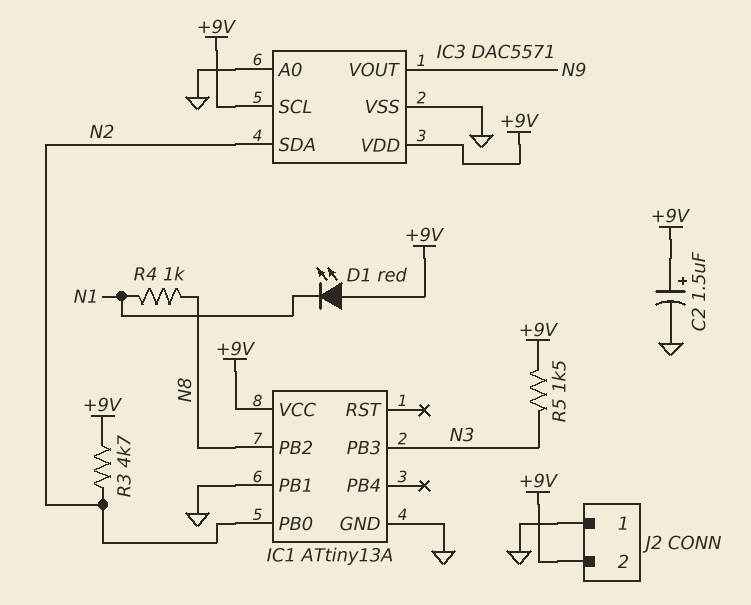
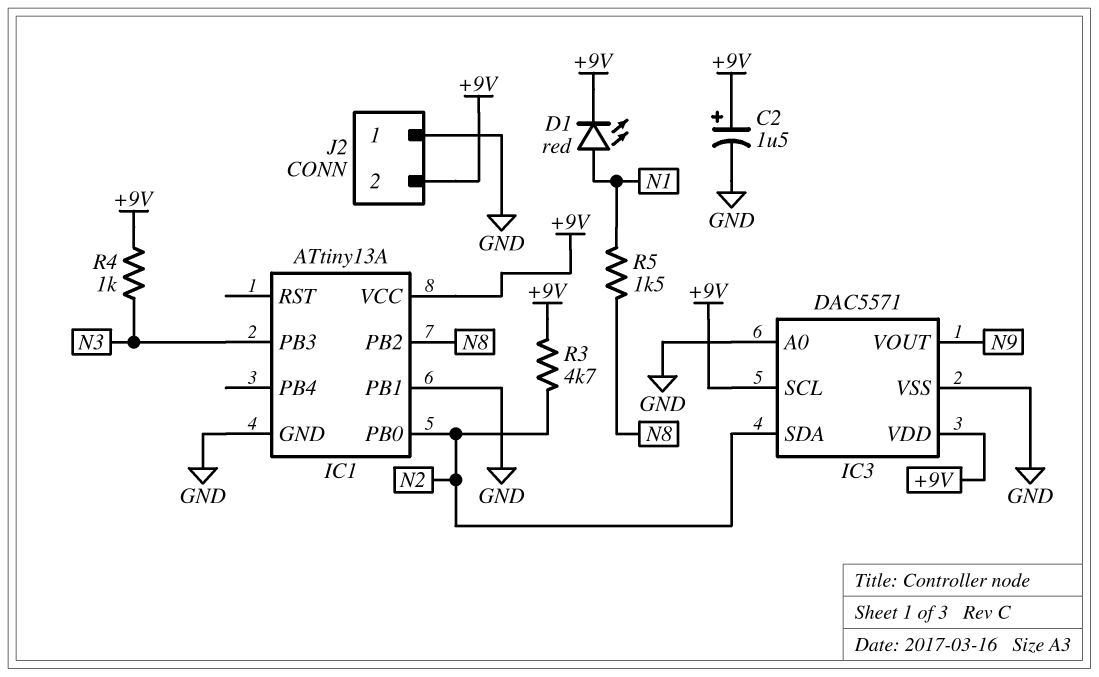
D1: LED red (A +9V, K N1) -> LED red (A N1, K +9V)
R4: 1k (N1, N8) -> 1k (+9V, N3)
R5: 1.5k (+9V, N3) -> 1.5k (N1, N8)

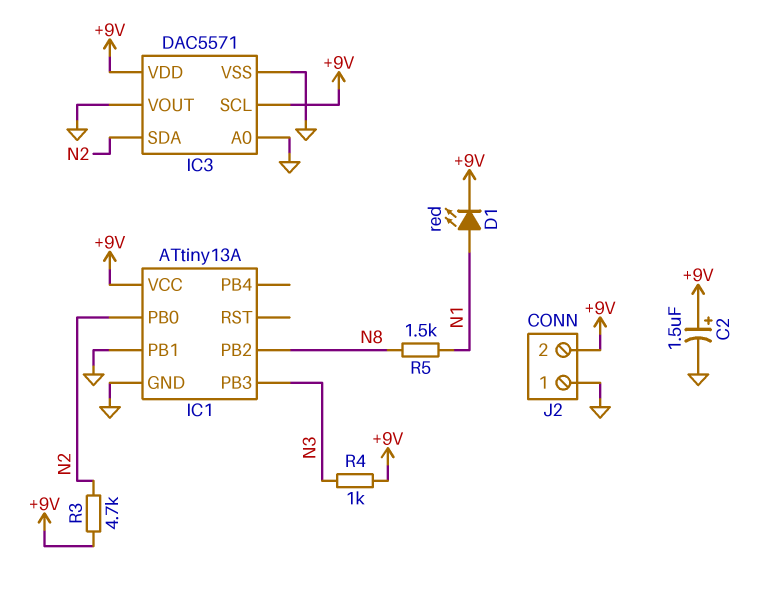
IC3 pin VOUT: N9 -> GND

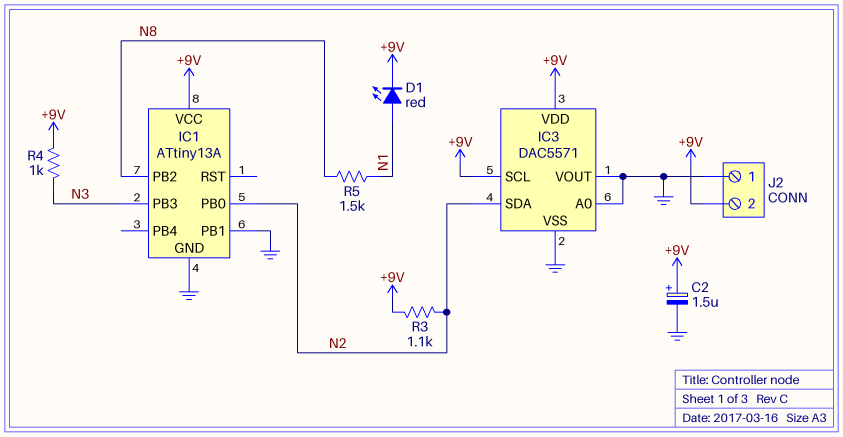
R3: 4.7k (+9V, N2) -> 1.1k (+9V, N2)

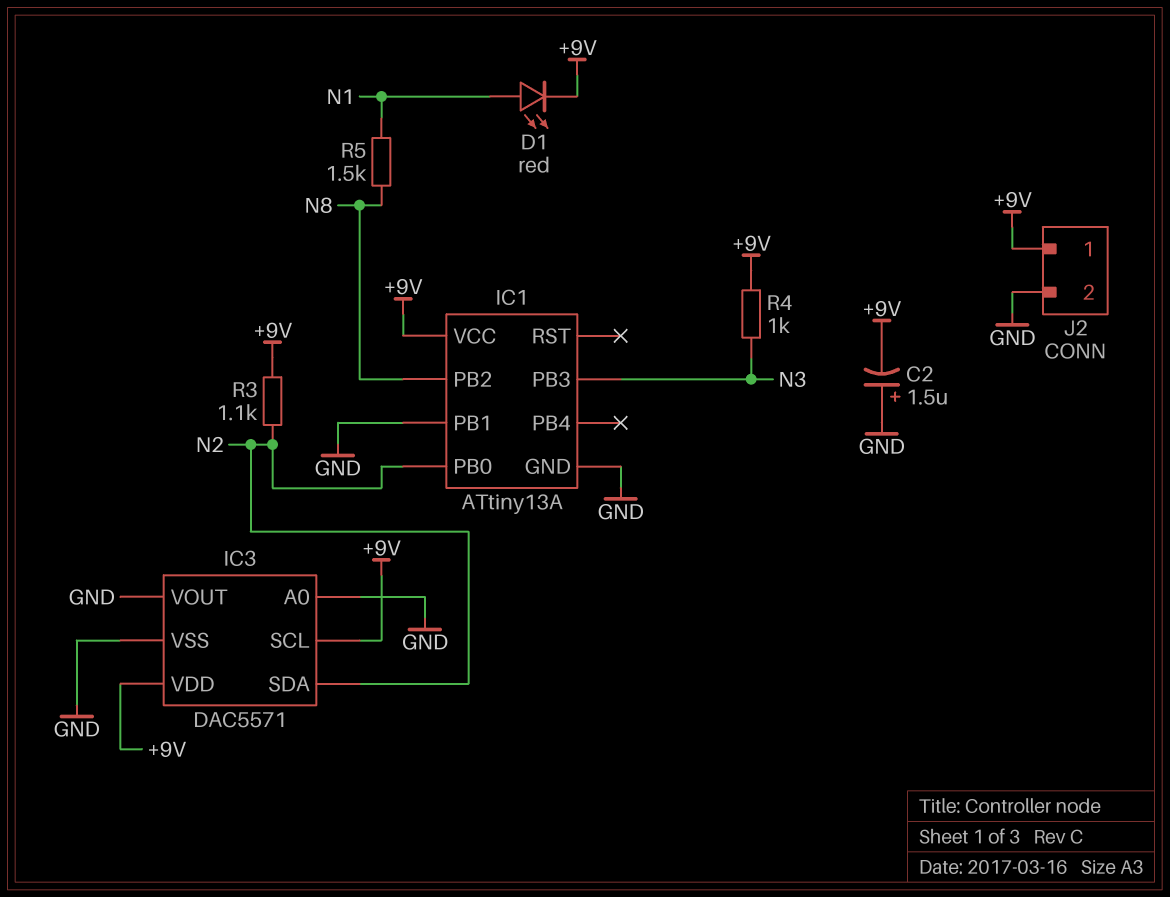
C2: 1.5uF (plus +9V, minus GND) -> 1.5uF (plus GND, minus +9V)
J2 pin 1: GND -> +9V
J2 pin 2: +9V -> GND

